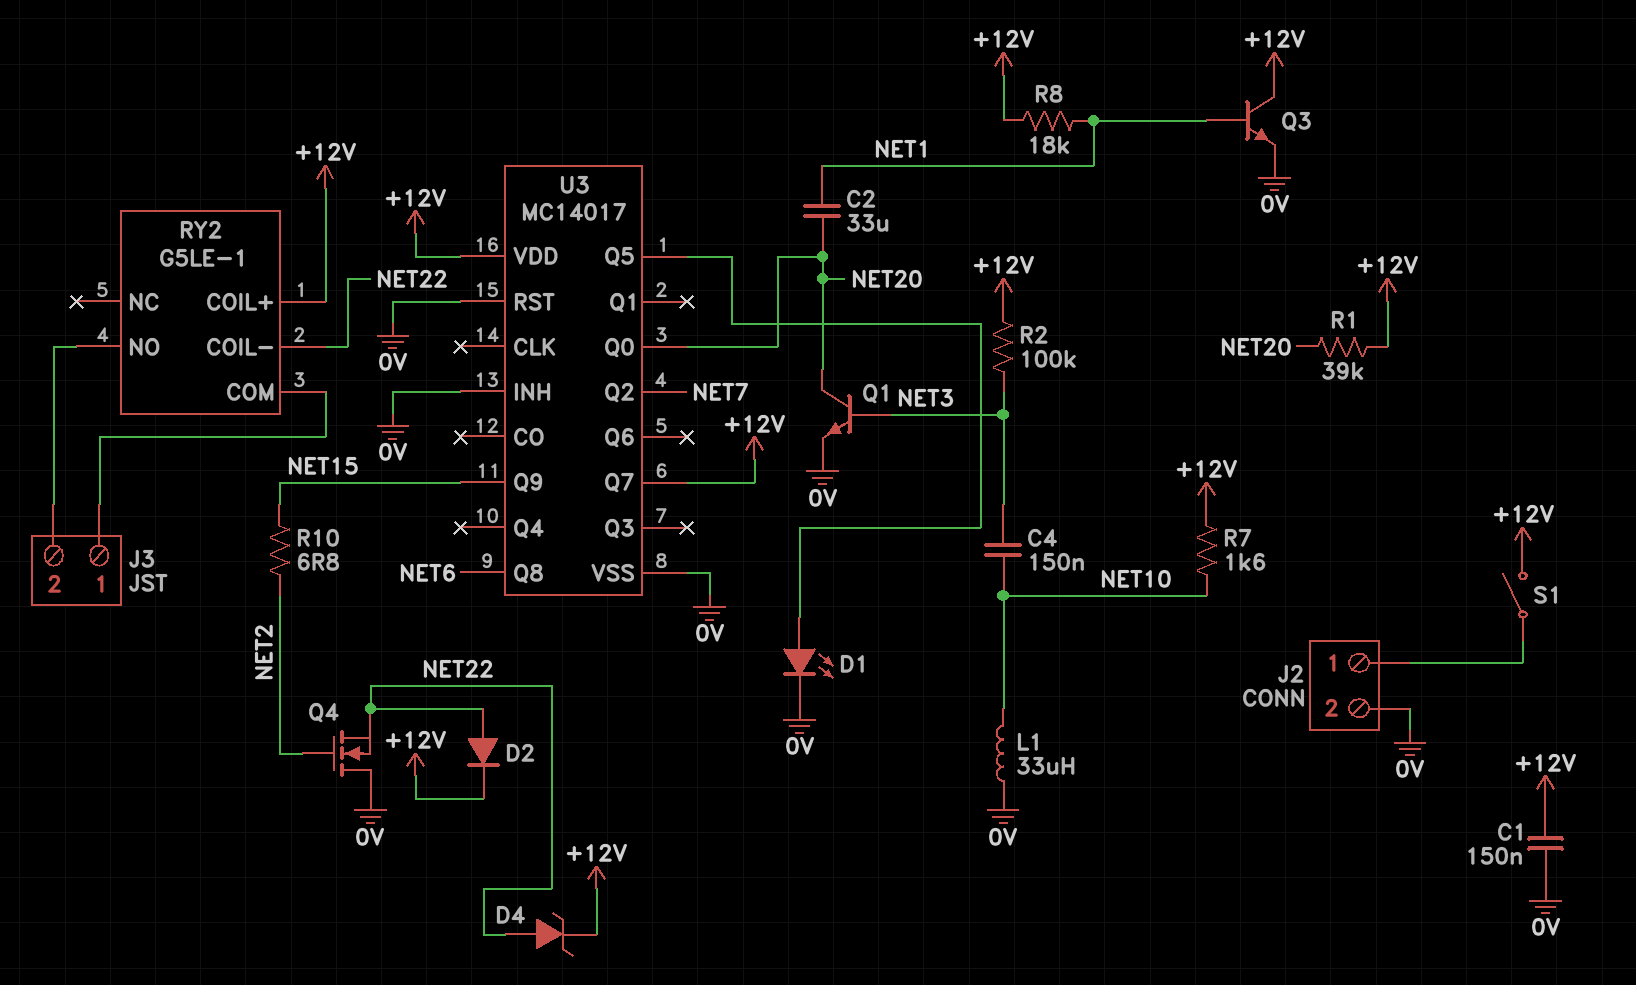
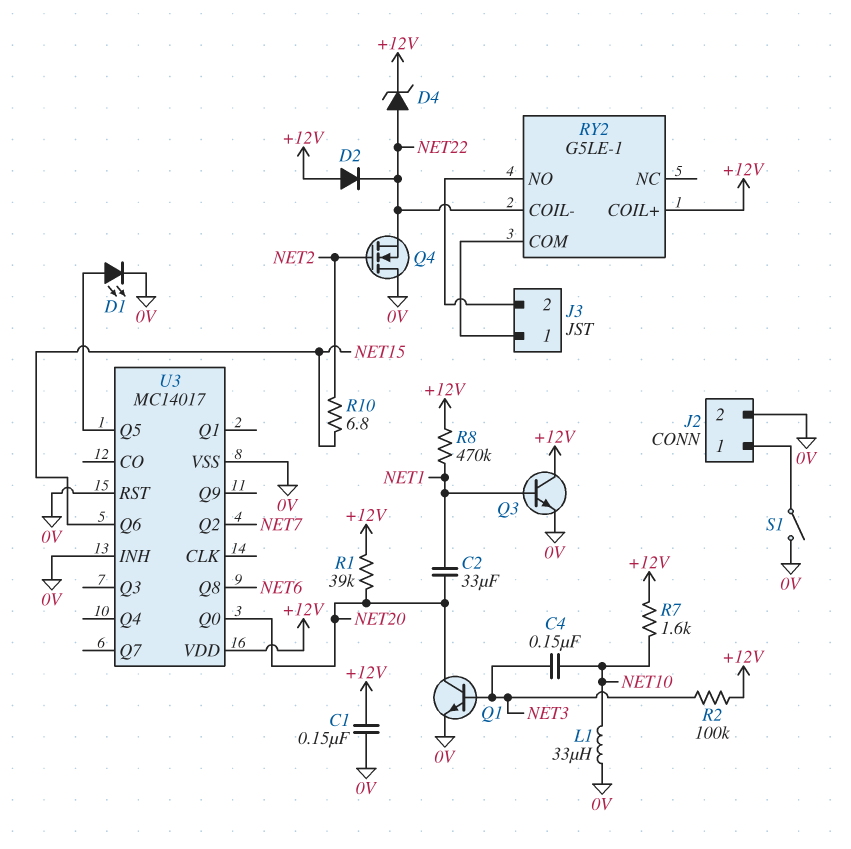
D2: diode (A NET22, K +12V) -> diode (A +12V, K NET22)
R8: 18k (+12V, NET1) -> 470k (+12V, NET1)
S1: switch (+12V, J2/1) -> switch (0V, J2/1)
U3 pin Q6: none -> NET15
U3 pin Q7: +12V -> none
U3 pin Q9: NET15 -> none

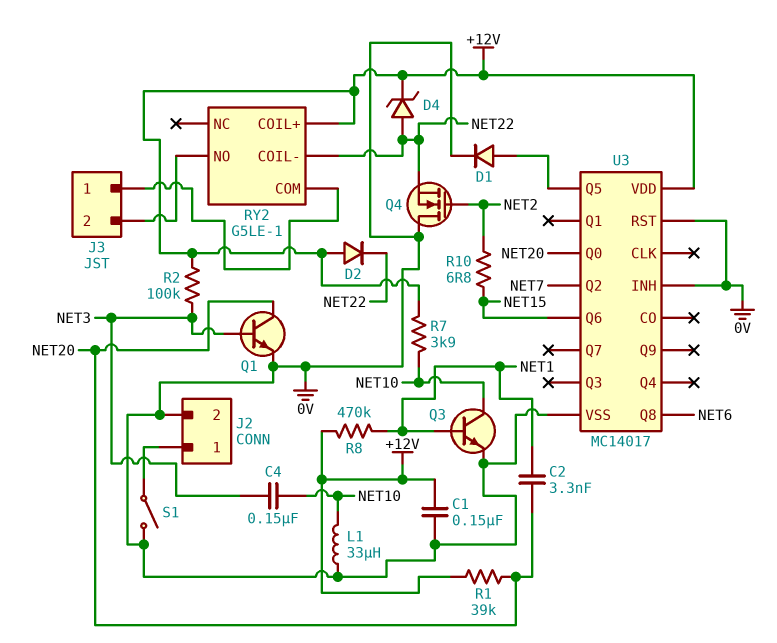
C2: 33uF (NET1, NET20) -> 3.3nF (NET1, NET20)
D1: LED (A U3/Q5, K 0V) -> diode (A U3/Q5, K 0V)
Q3: NPN (B NET1, C +12V, E 0V) -> NPN (B NET1, C NET10, E 0V)
R7: 1.6k (+12V, NET10) -> 3.9k (+12V, NET10)

